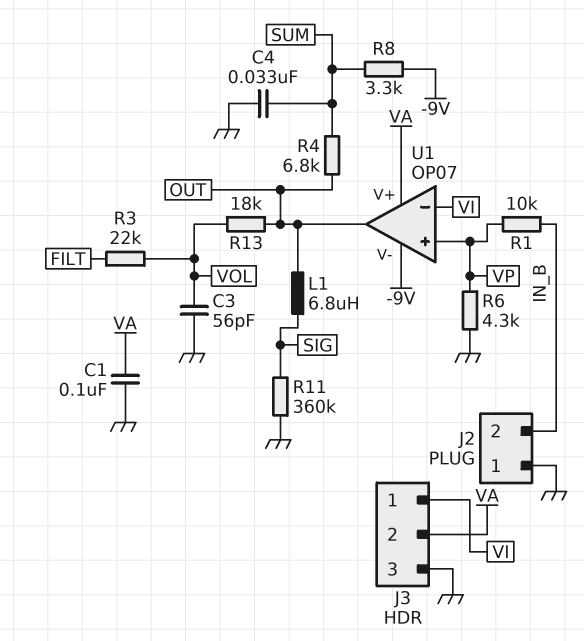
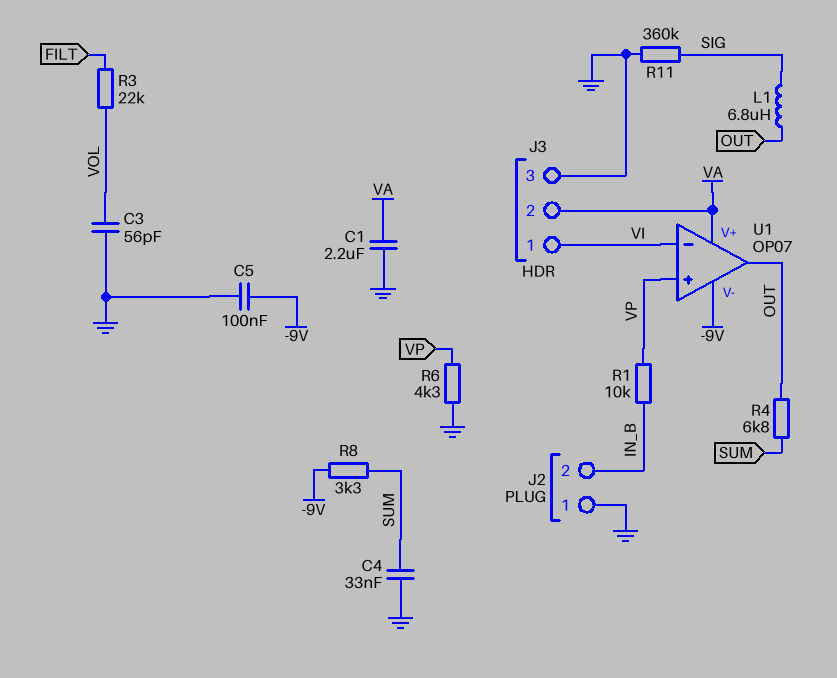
C1: 100nF (GND, VA) -> 2.2uF (GND, VA)
C5: none -> 100nF (-9V, GND)
R13: 18k (OUT, VOL) -> none

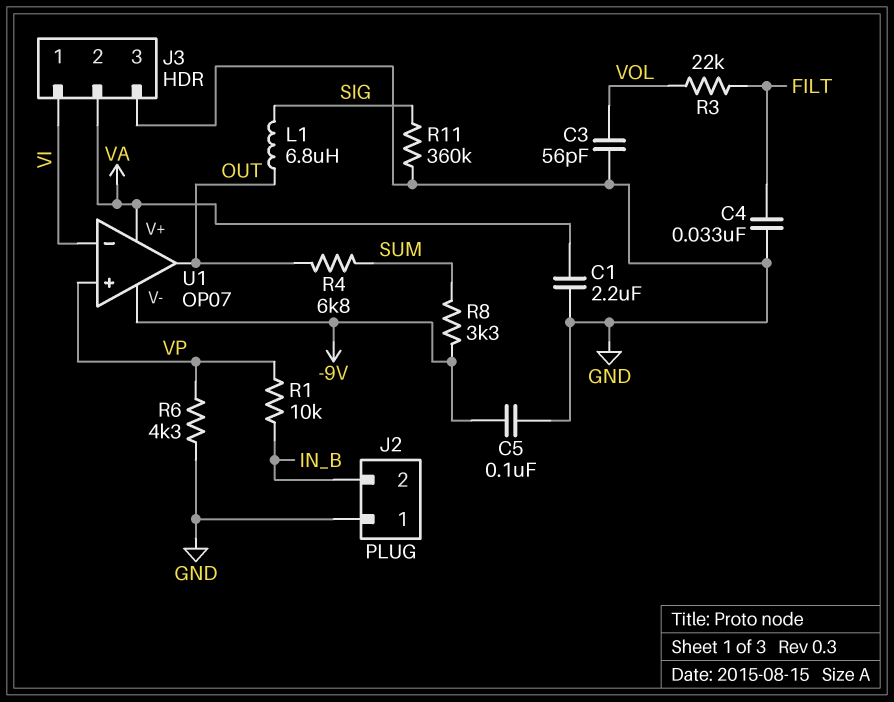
C4: 33nF (GND, SUM) -> 33nF (FILT, GND)

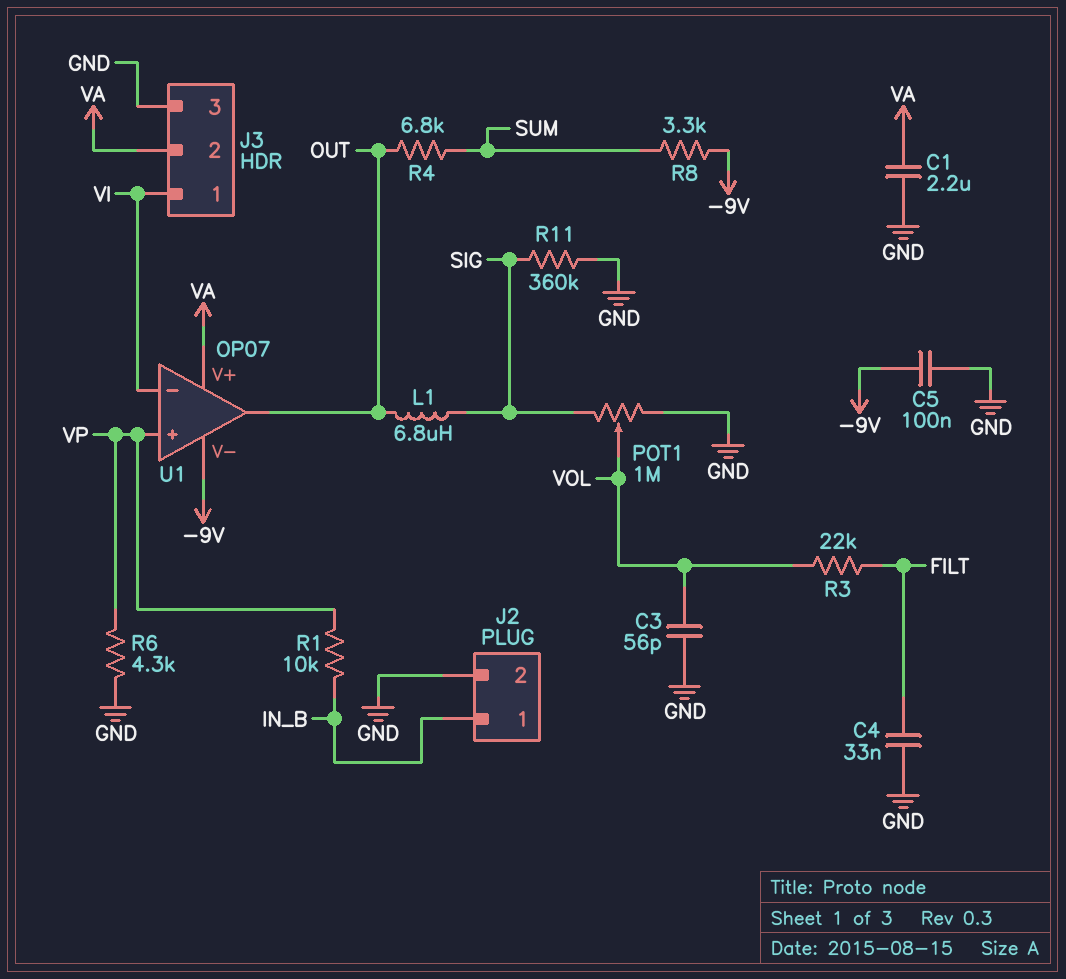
J2 pin 1: GND -> IN_B
J2 pin 2: IN_B -> GND
POT1: none -> 1M (GND, SIG, wiper VOL)

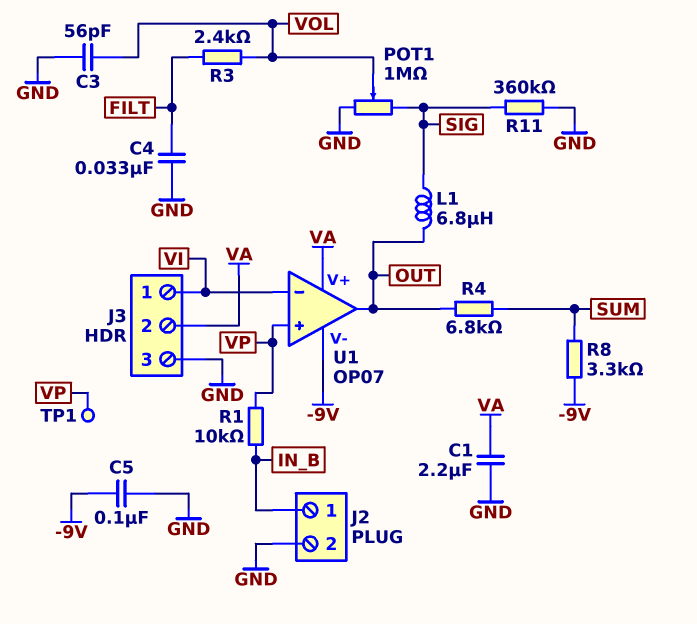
R3: 22k (FILT, VOL) -> 2.4k (FILT, VOL)
R6: 4.3k (GND, VP) -> none
TP1: none -> test point (VP)

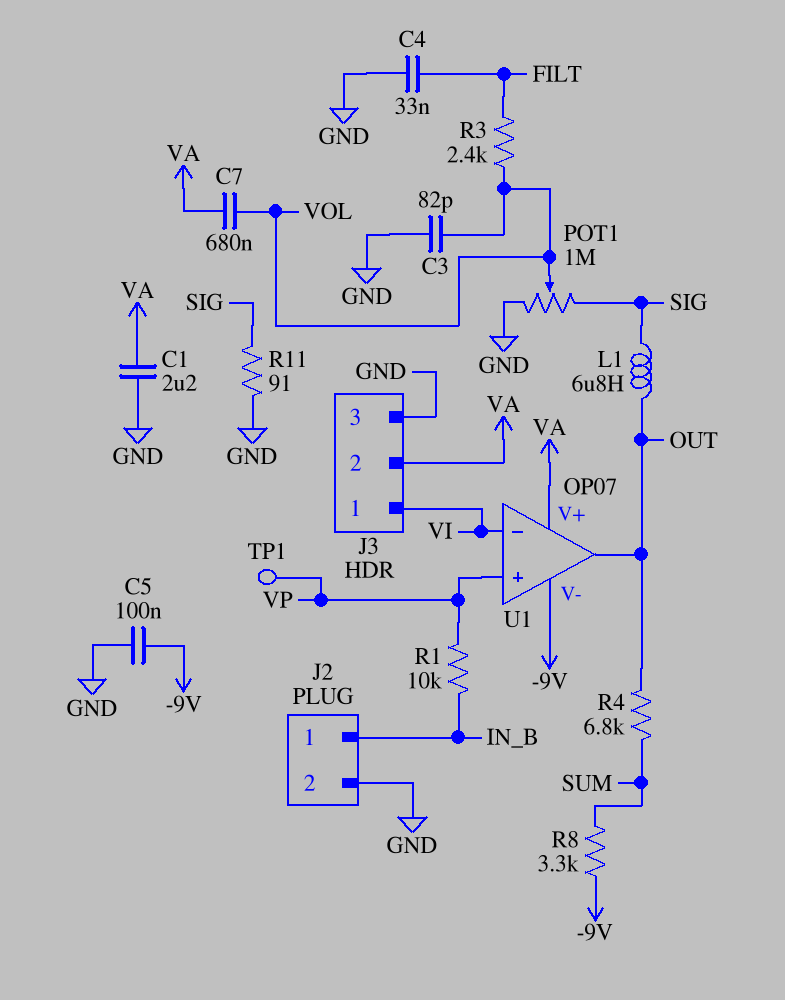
C3: 56pF (GND, VOL) -> 82pF (GND, VOL)
C7: none -> 680nF (VA, VOL)
R11: 360k (GND, SIG) -> 91 (GND, SIG)

